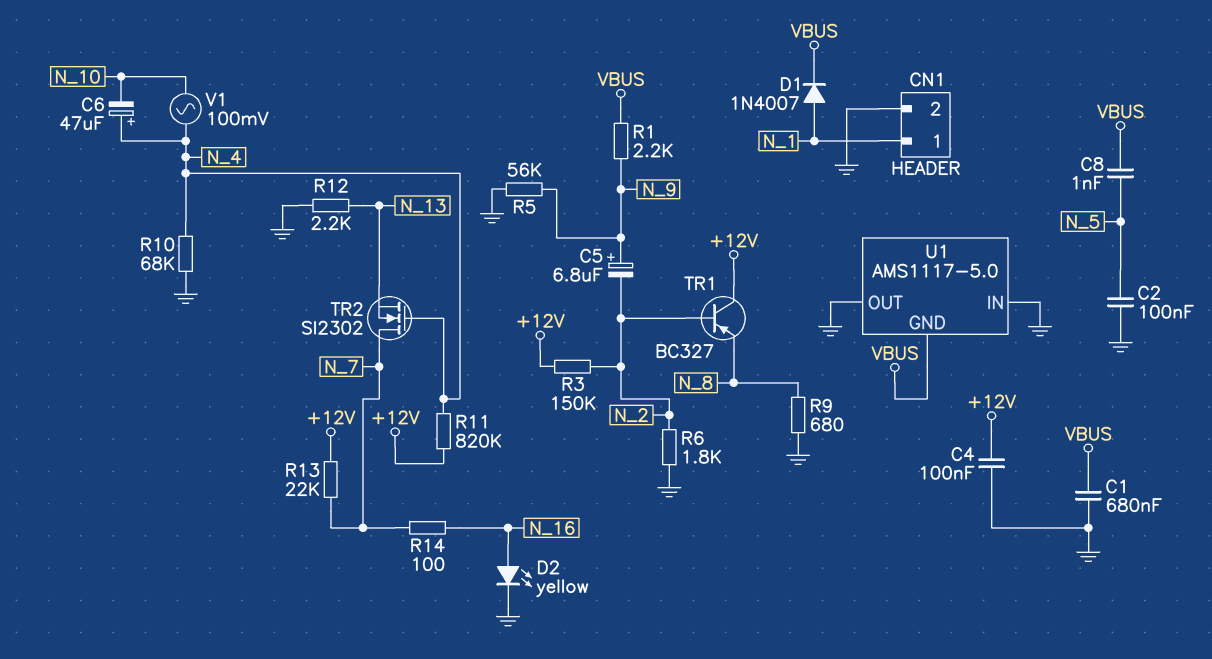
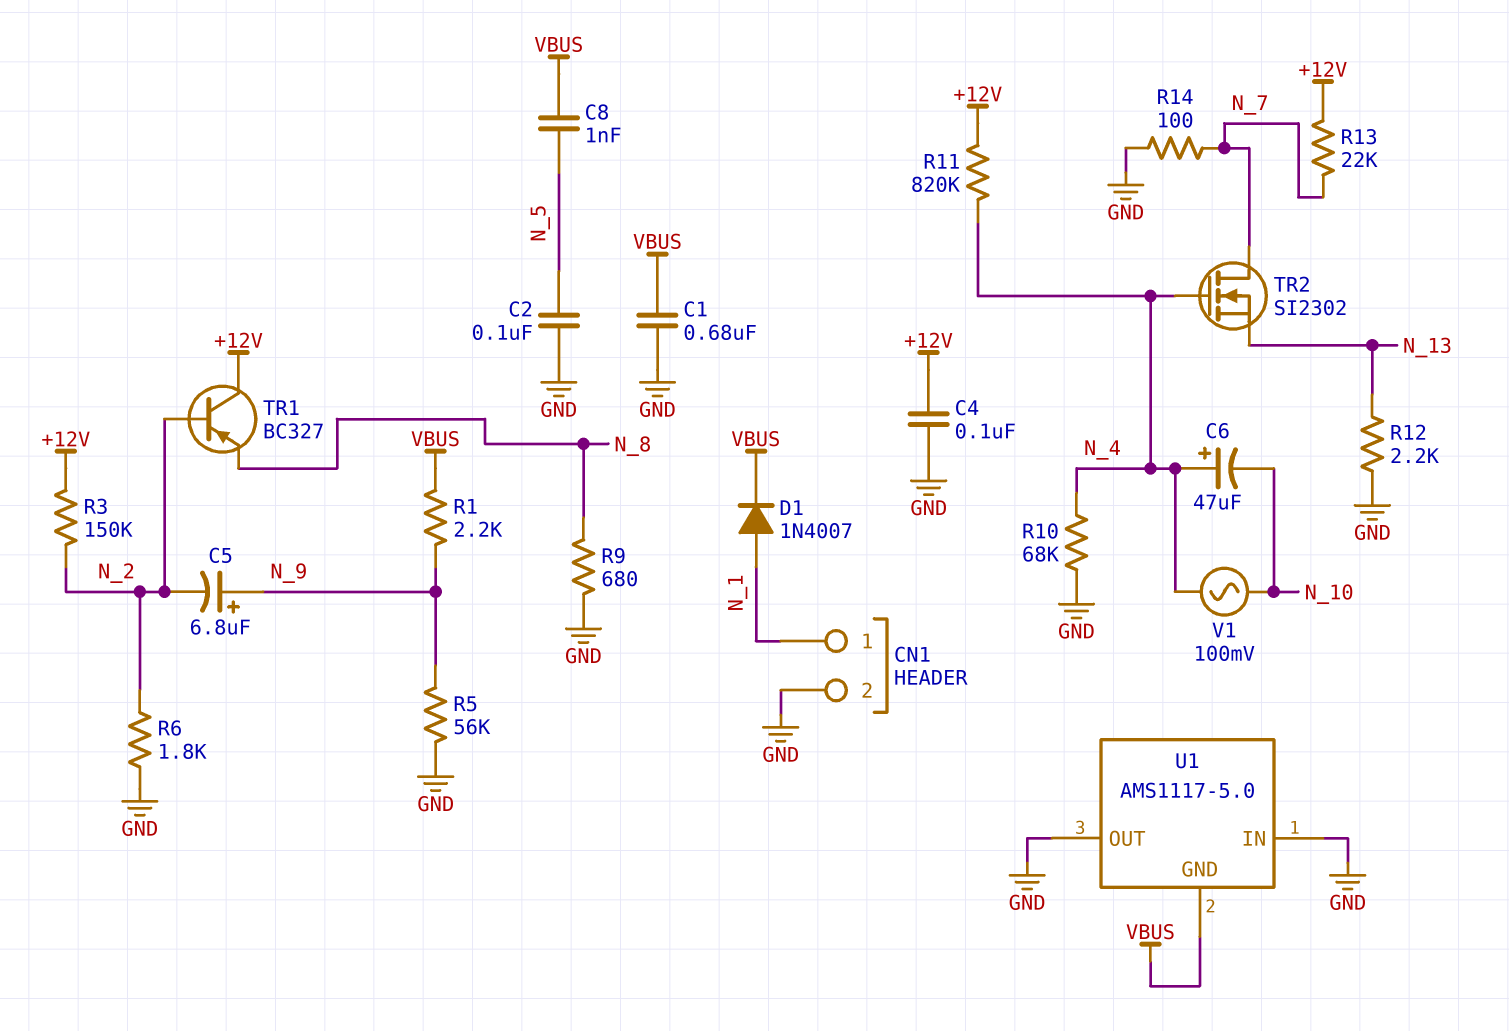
D2: LED yellow (A N_16, K GND) -> none
R14: 100 (N_7, N_16) -> 100 (GND, N_7)

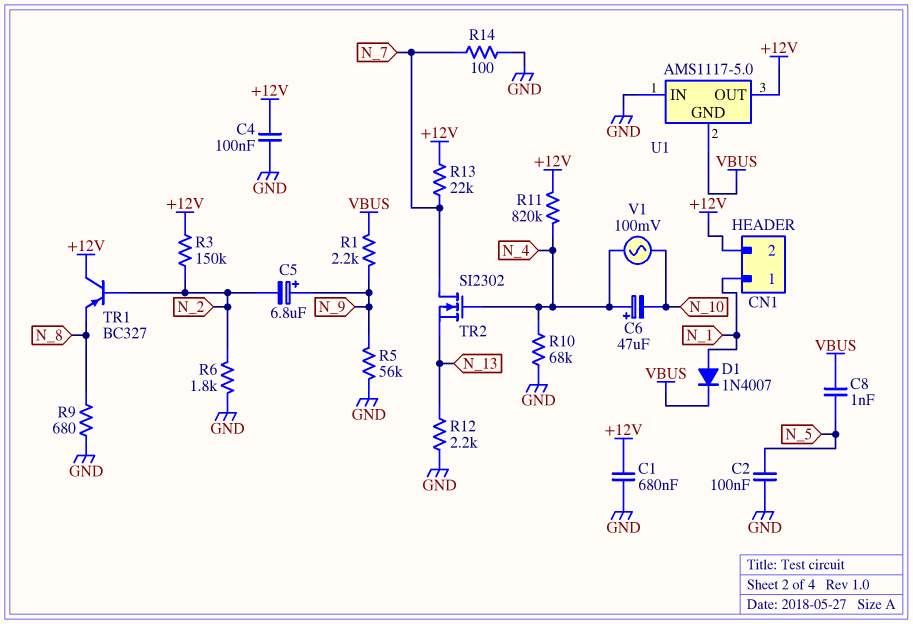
C1: 680nF (GND, VBUS) -> 680nF (+12V, GND)
CN1 pin 2: GND -> +12V
U1 pin OUT: GND -> +12V

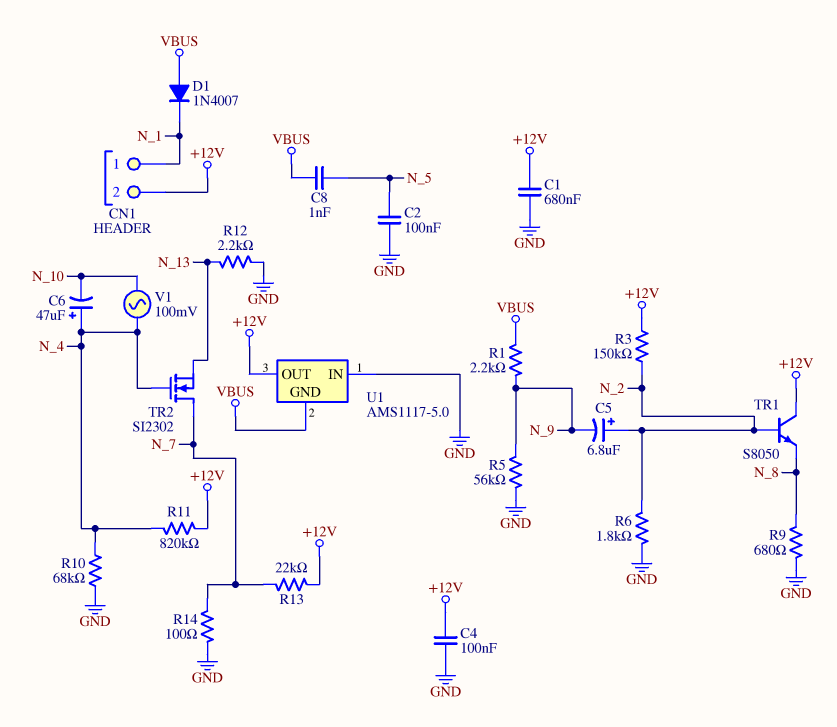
C5: 6.8uF (plus N_9, minus N_2) -> 6.8uF (plus N_2, minus N_9)
D1: diode 1N4007 (A N_1, K VBUS) -> diode 1N4007 (A VBUS, K N_1)
TR1: PNP BC327 (B N_2, C +12V, E N_8) -> NPN S8050 (B N_2, C +12V, E N_8)

